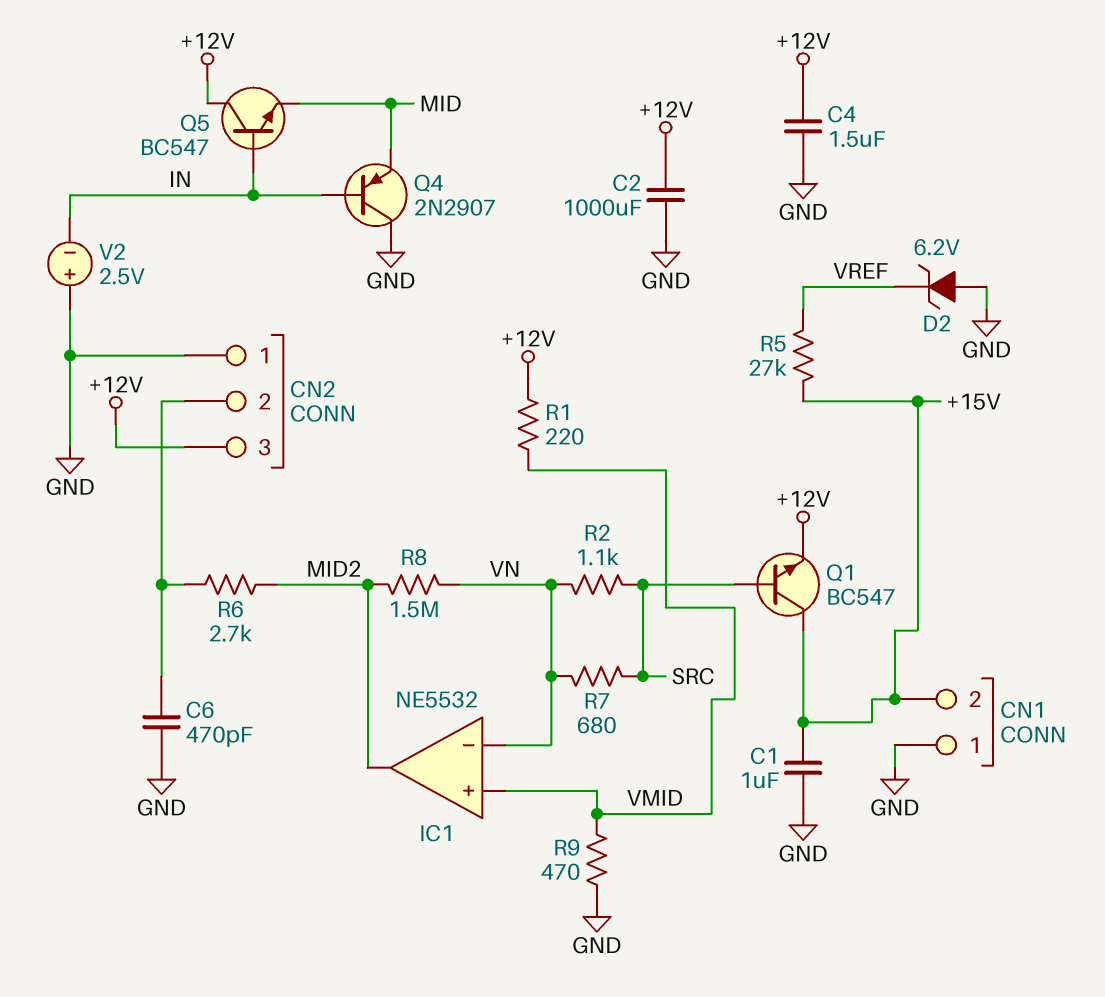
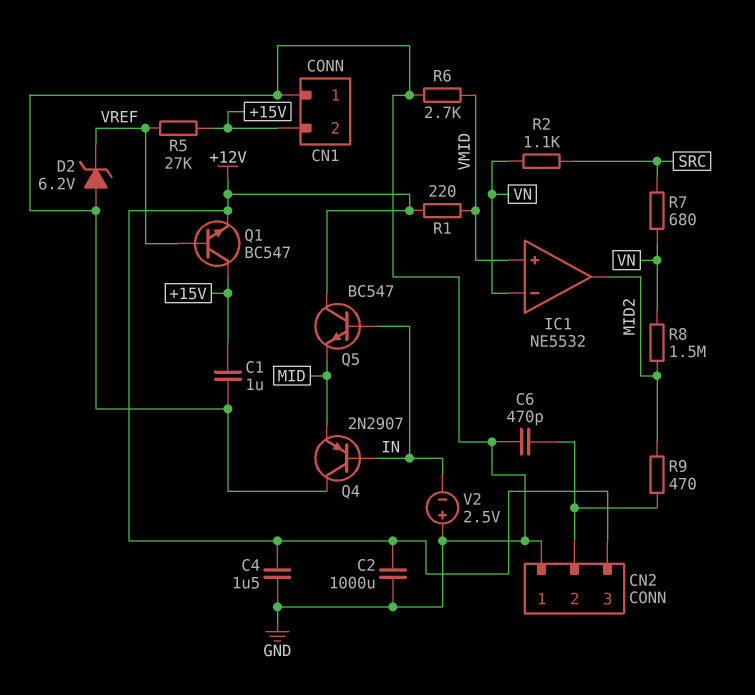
Q1: NPN BC547 (B SRC, C +15V, E +12V) -> NPN BC547 (B VREF, C +15V, E +12V)
R6: 2.7k (CN2/2, MID2) -> 2.7k (GND, VMID)
R9: 470 (GND, VMID) -> 470 (CN2/2, MID2)

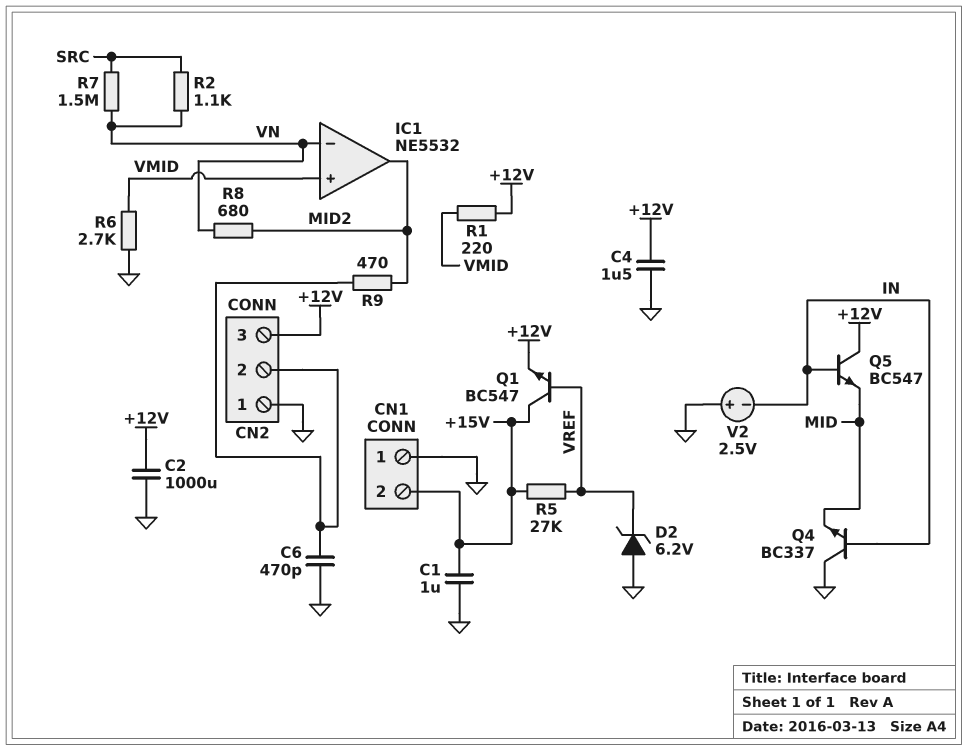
Q4: PNP 2N2907 (B IN, C GND, E MID) -> NPN BC337 (B IN, C GND, E MID)
R7: 680 (SRC, VN) -> 1.5M (SRC, VN)
R8: 1.5M (MID2, VN) -> 680 (MID2, VN)

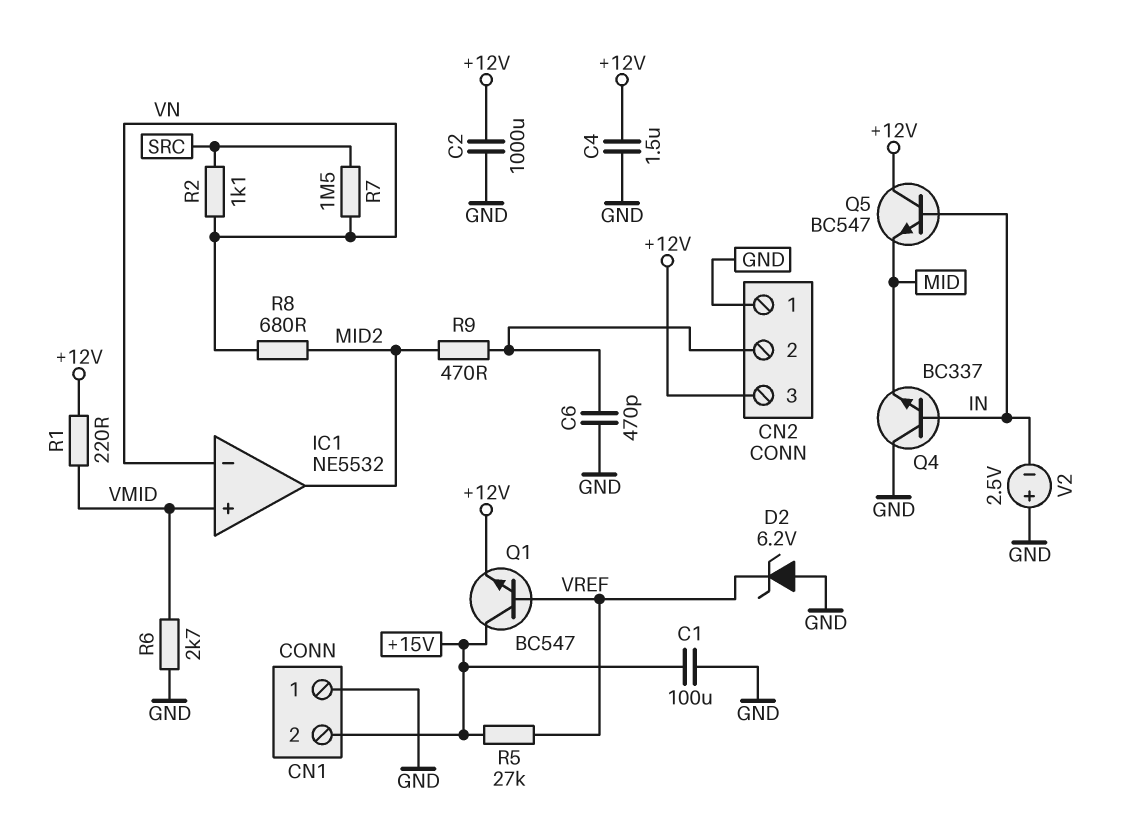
C1: 1uF (+15V, GND) -> 100uF (+15V, GND)

